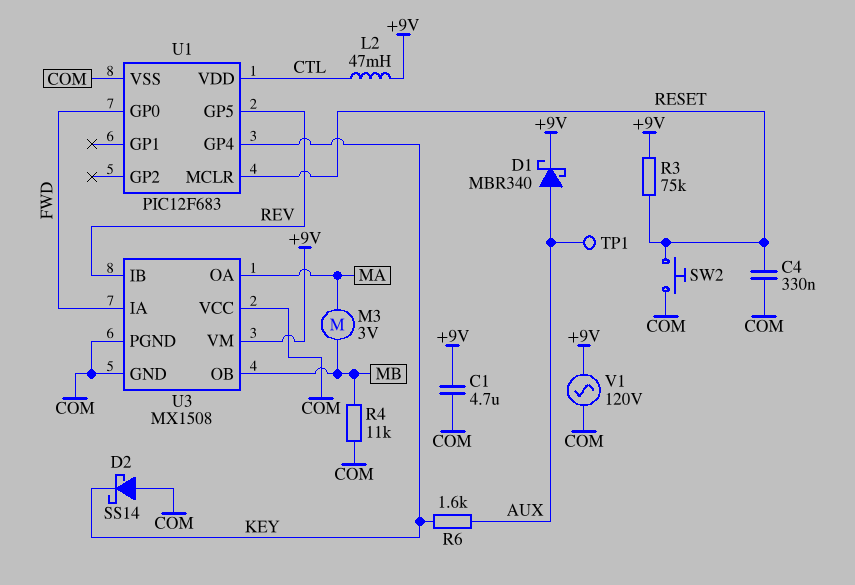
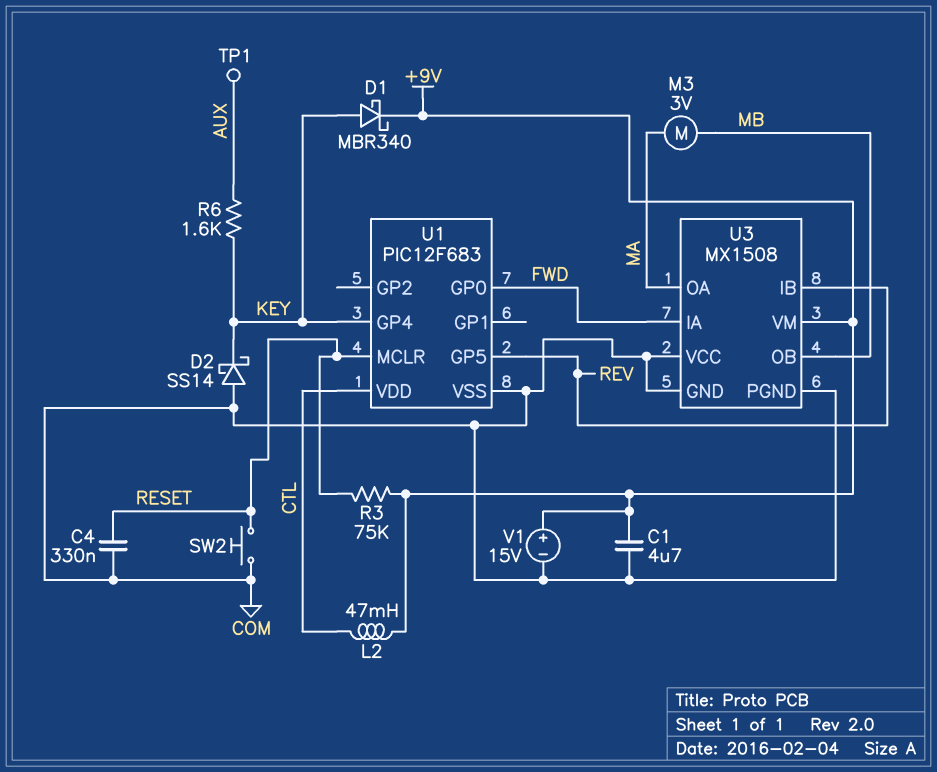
D1: schottky MBR340 (A AUX, K +9V) -> schottky MBR340 (A KEY, K +9V)
R4: 11k (COM, MB) -> none
V1: AC 120V (+9V, COM) -> 15V (plus +9V, minus COM)

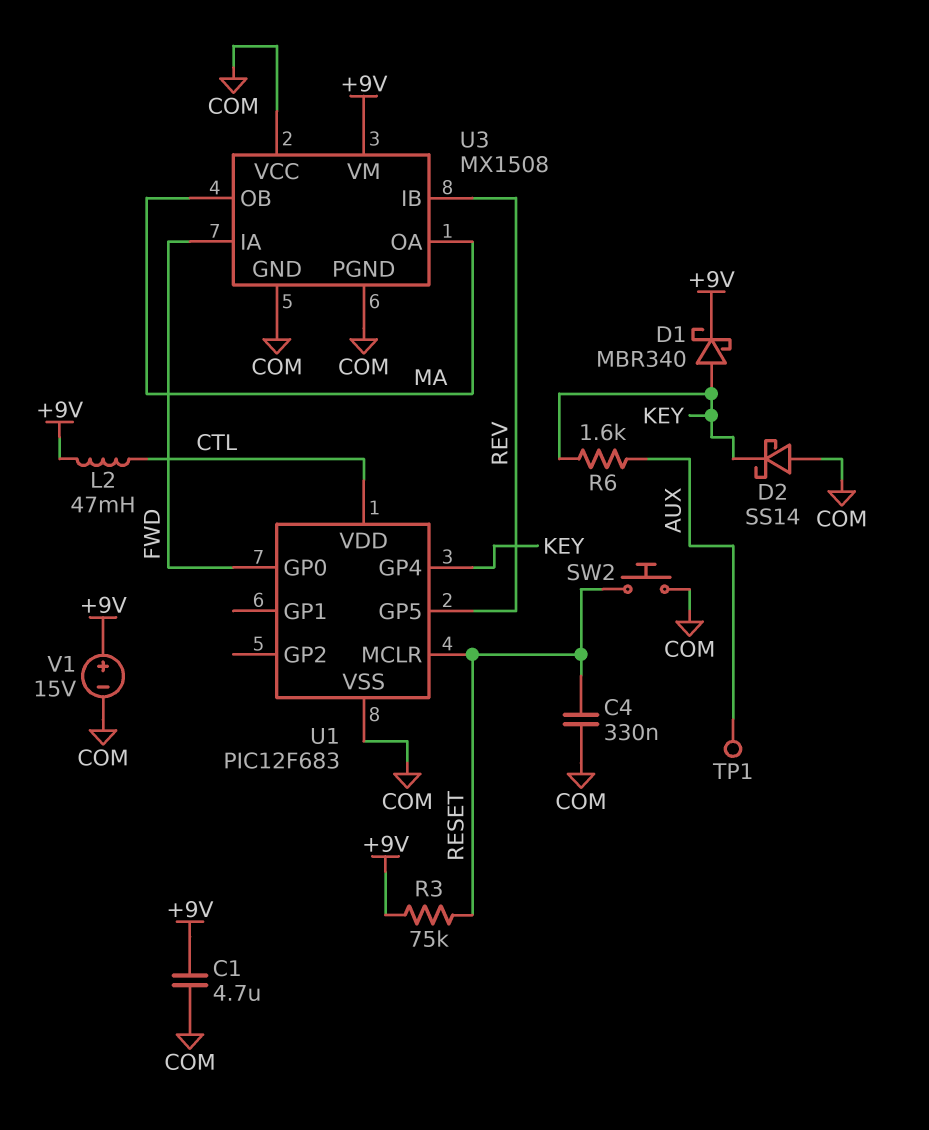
M3: motor 3V (MA, MB) -> none
U3 pin OB: MB -> MA

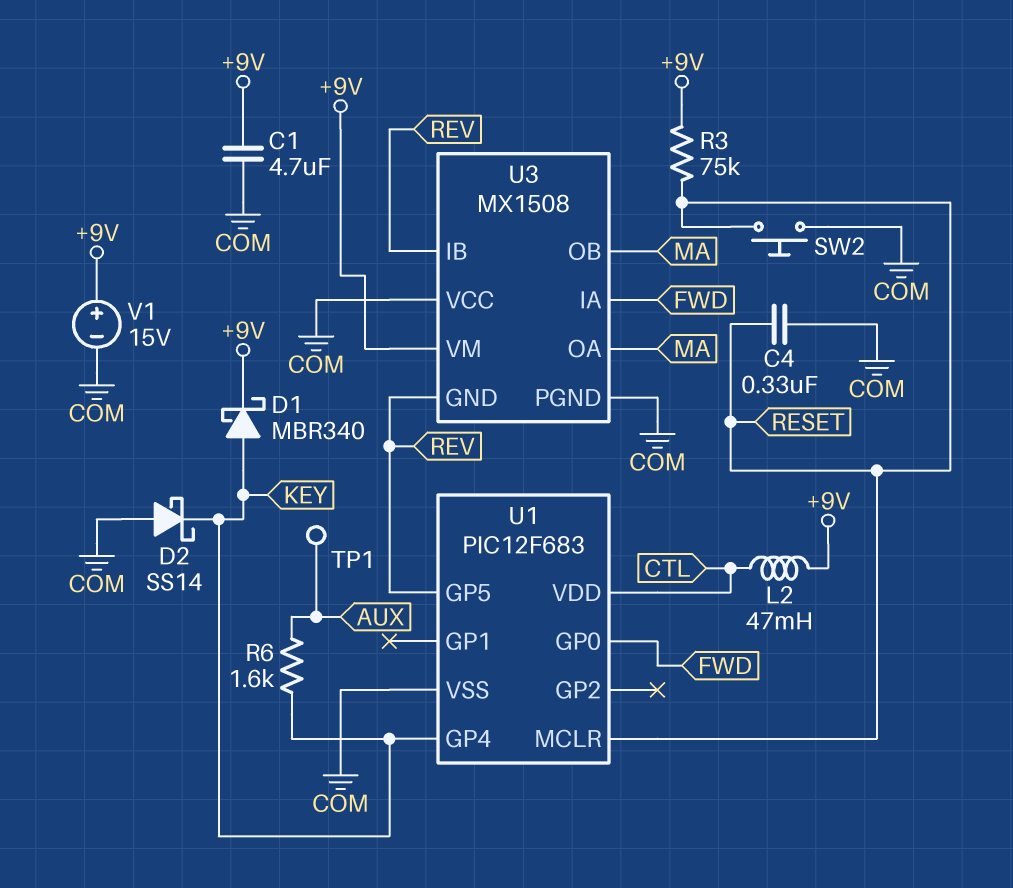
U3 pin GND: COM -> REV

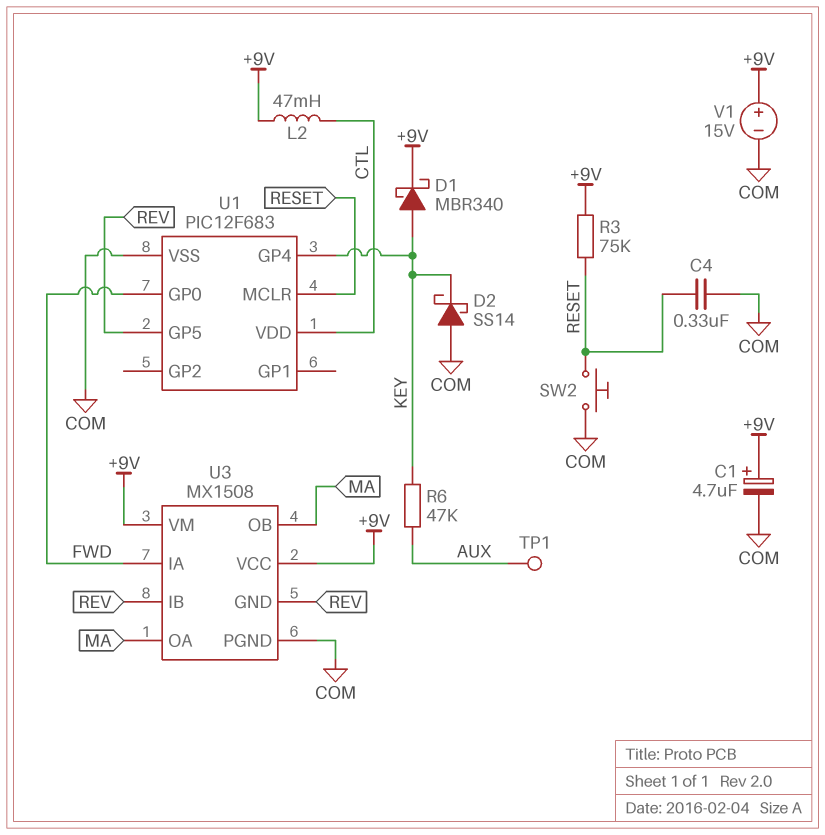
C1: 4.7uF (+9V, COM) -> 4.7uF (plus +9V, minus COM)
R6: 1.6k (AUX, KEY) -> 47k (AUX, KEY)
U3 pin VCC: COM -> +9V

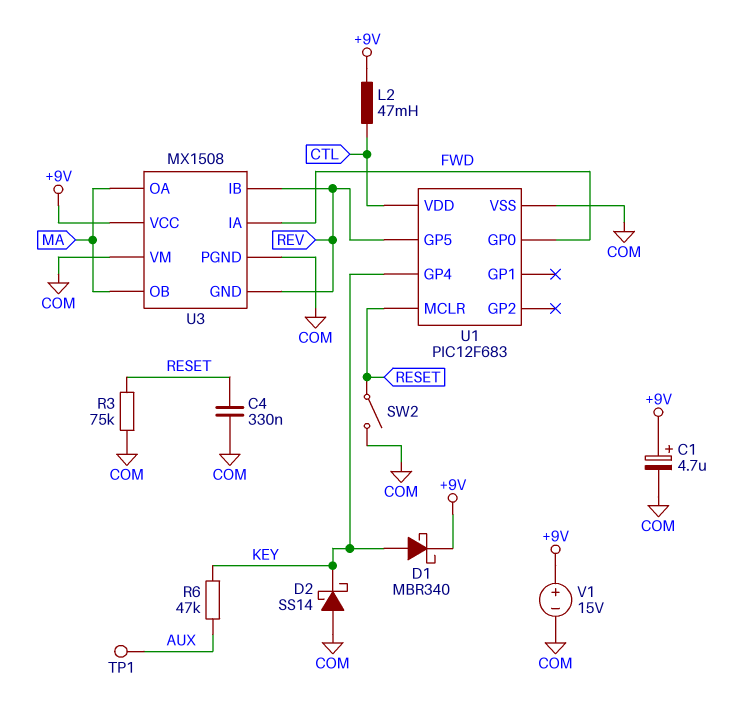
R3: 75k (+9V, RESET) -> 75k (COM, RESET)
SW2: button (COM, RESET) -> switch (COM, RESET)
U3 pin VM: +9V -> COM

